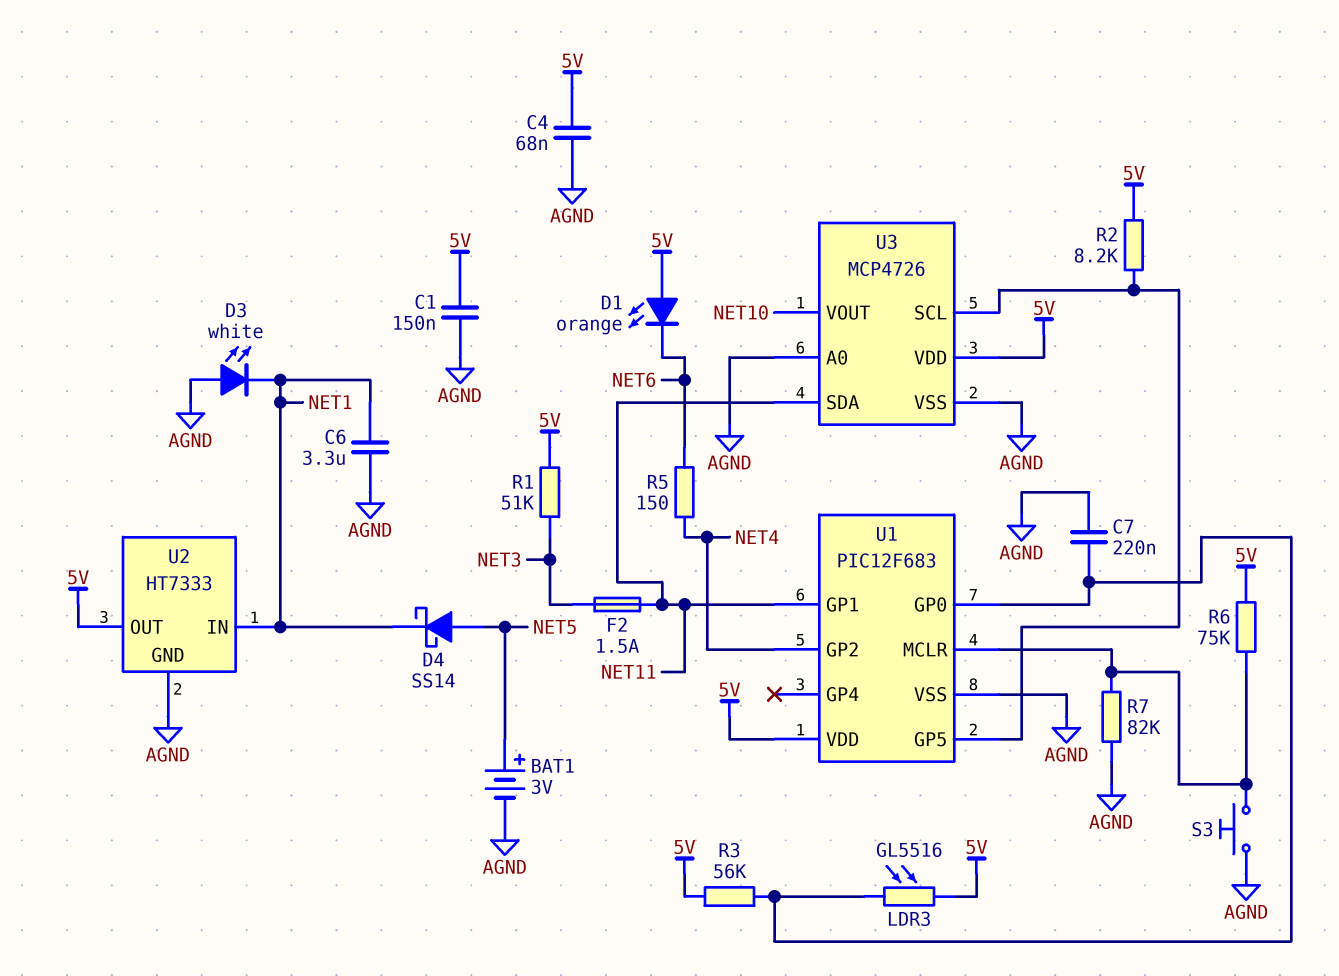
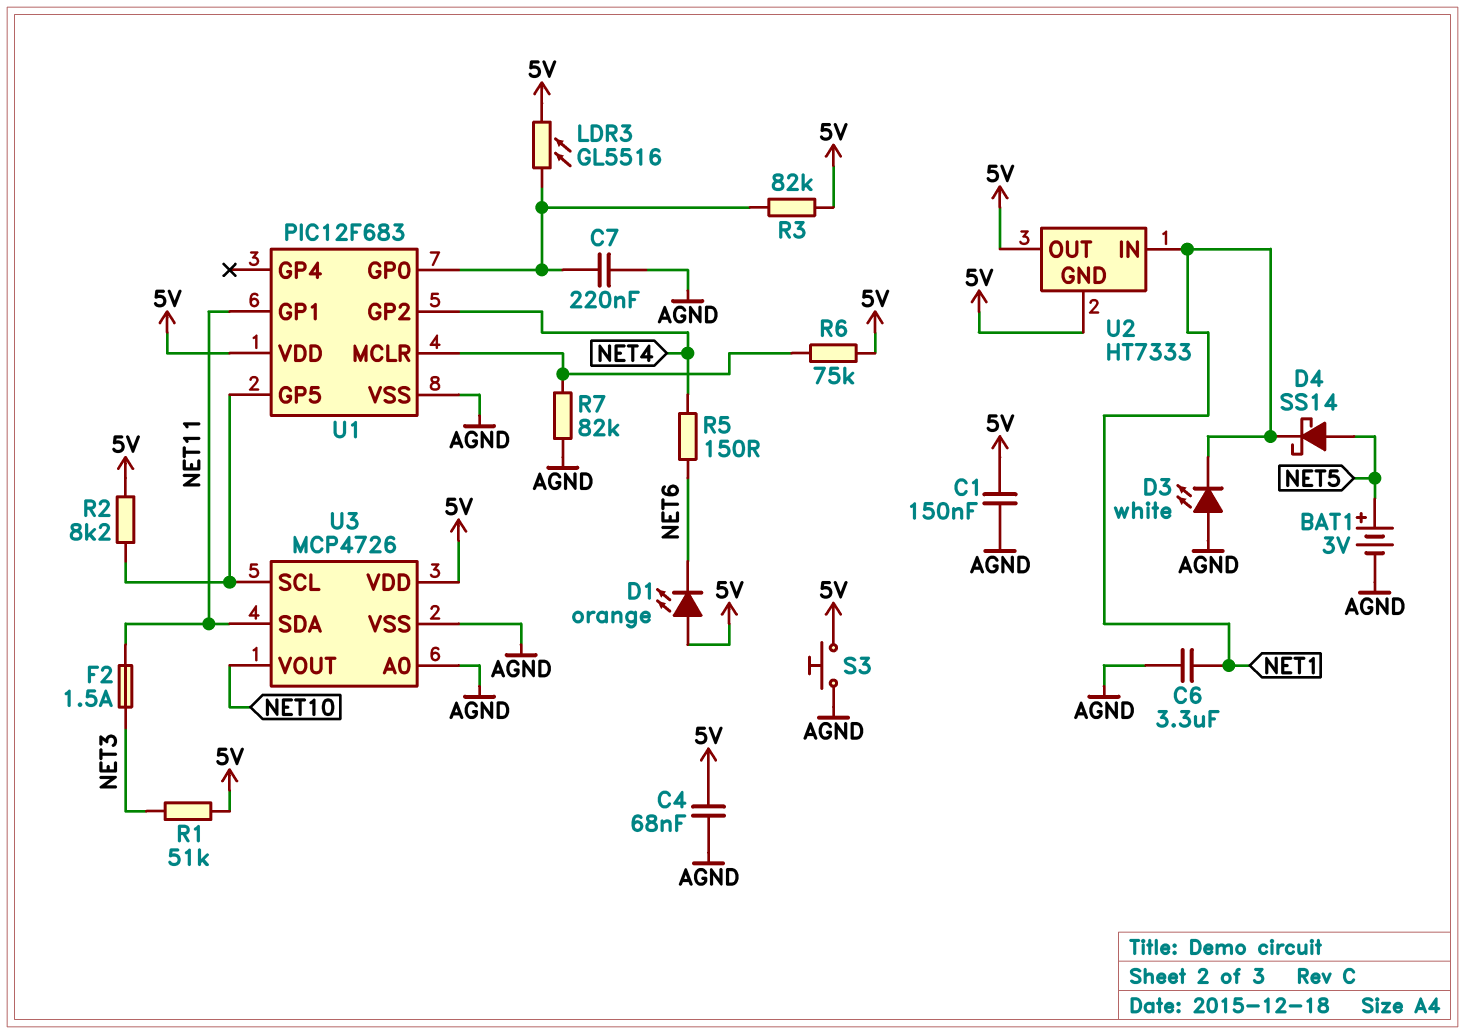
R3: 56k (5V, U1/GP0) -> 82k (5V, U1/GP0)
S3: button (AGND, U1/MCLR) -> button (5V, AGND)
U2 pin GND: AGND -> 5V

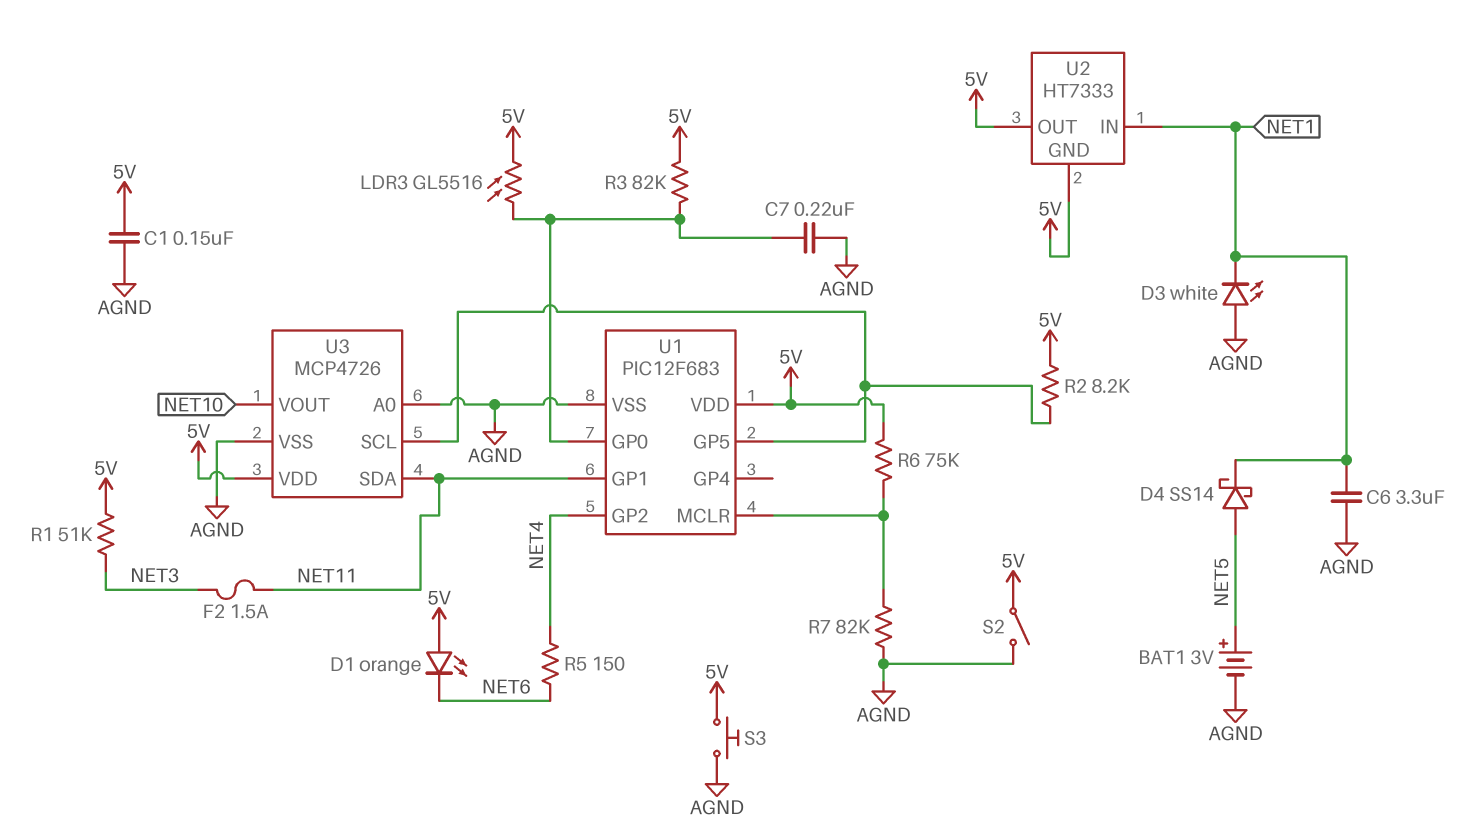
C4: 68nF (5V, AGND) -> none
S2: none -> switch (5V, AGND)

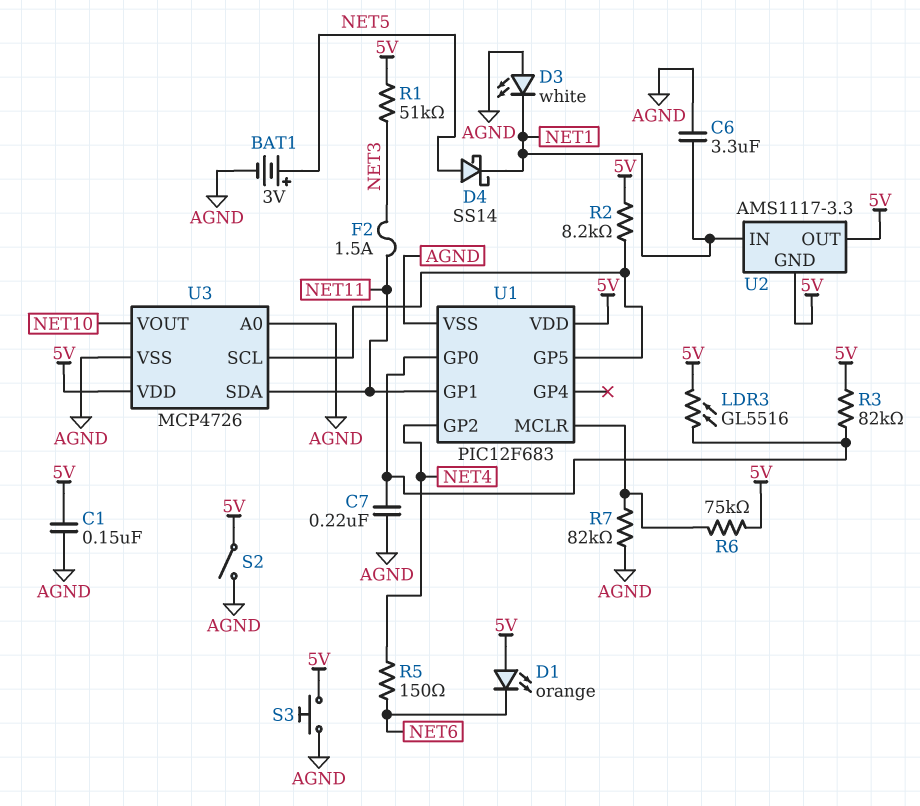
U2: HT7333 -> AMS1117-3.3

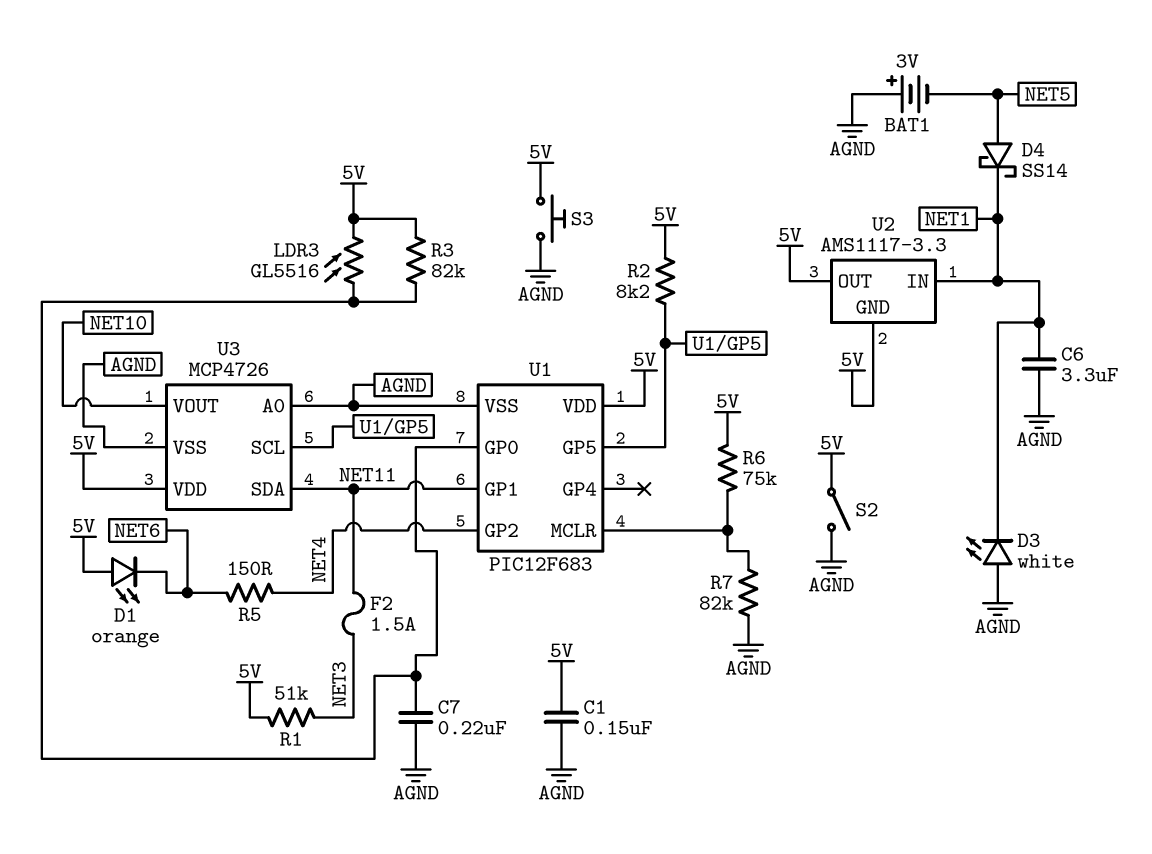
BAT1: 3V (plus NET5, minus AGND) -> 3V (plus AGND, minus NET5)

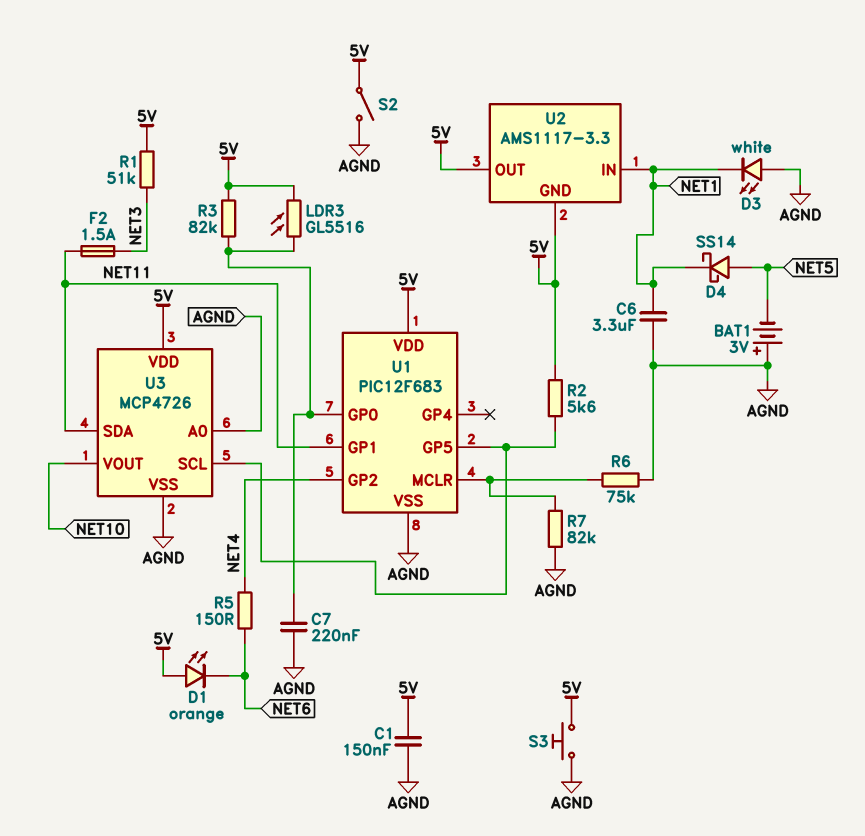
R2: 8.2k (5V, U1/GP5) -> 5.6k (5V, U1/GP5)
R6: 75k (5V, U1/MCLR) -> 75k (AGND, U1/MCLR)

